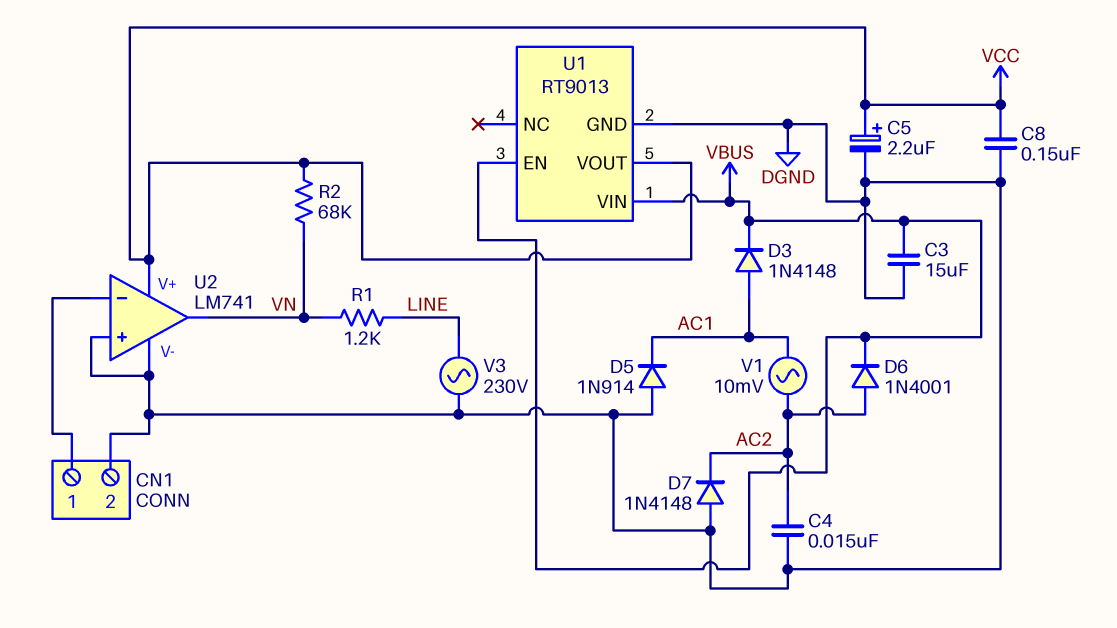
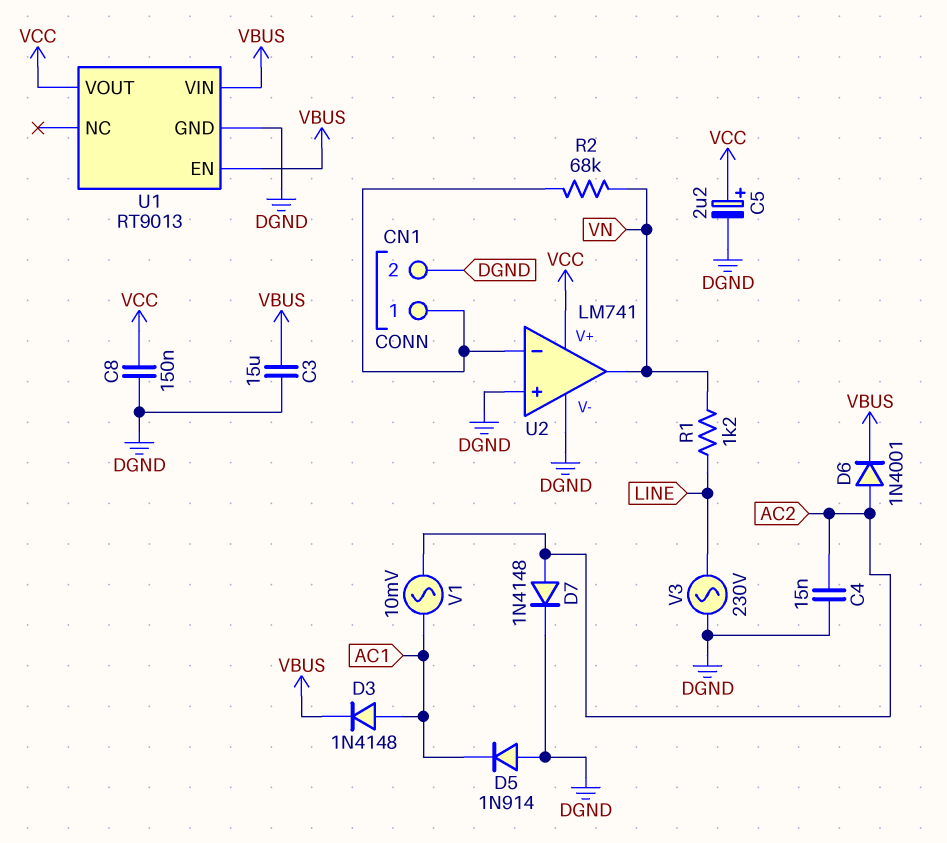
D7: diode 1N4148 (A DGND, K AC2) -> diode 1N4148 (A AC2, K DGND)
R2: 68k (VCC, VN) -> 68k (CN1/1, VN)

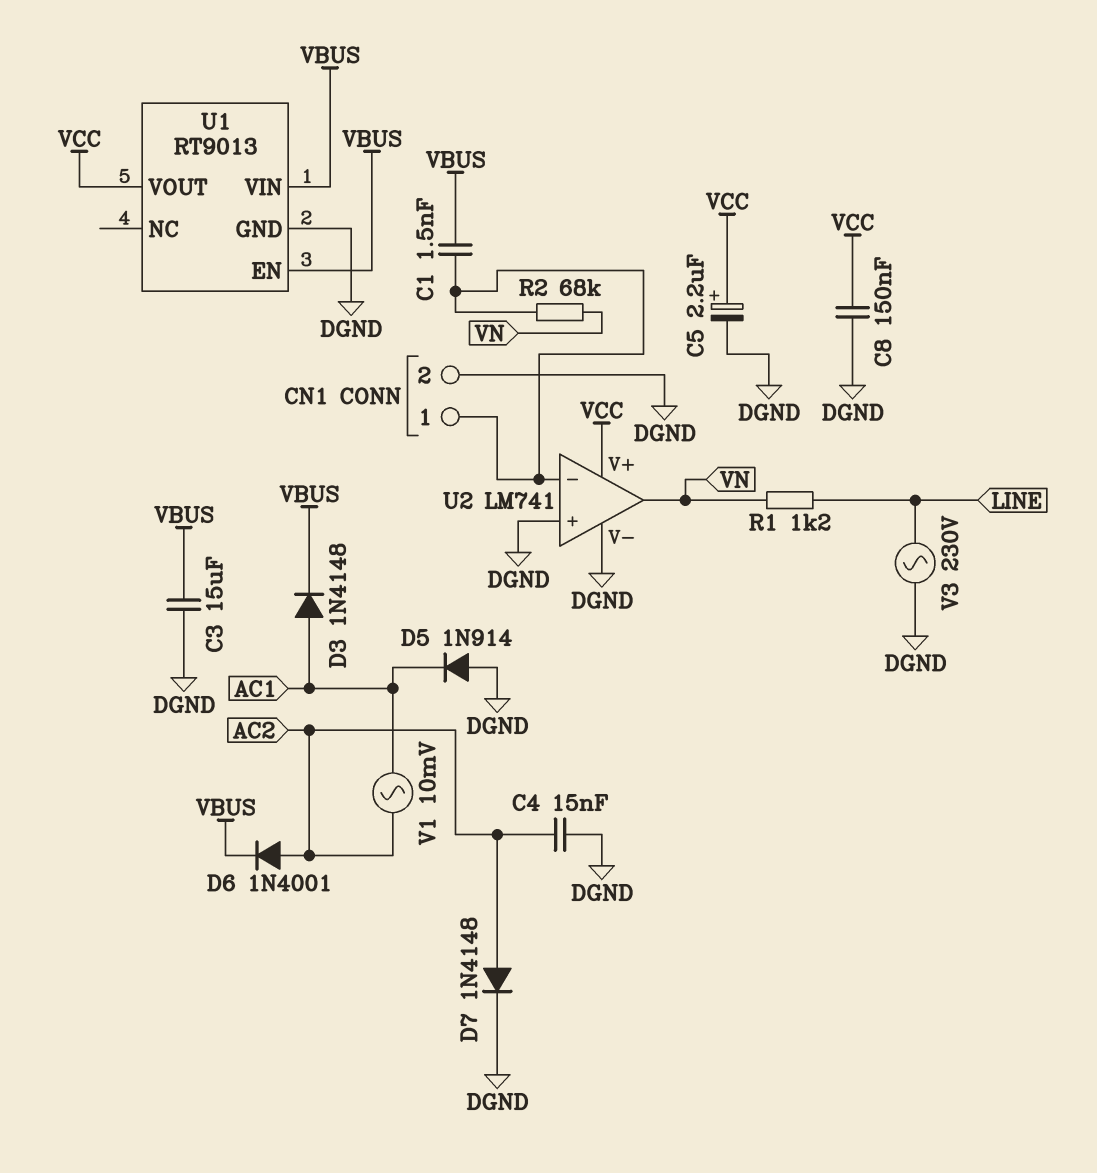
C1: none -> 1.5nF (CN1/1, VBUS)

